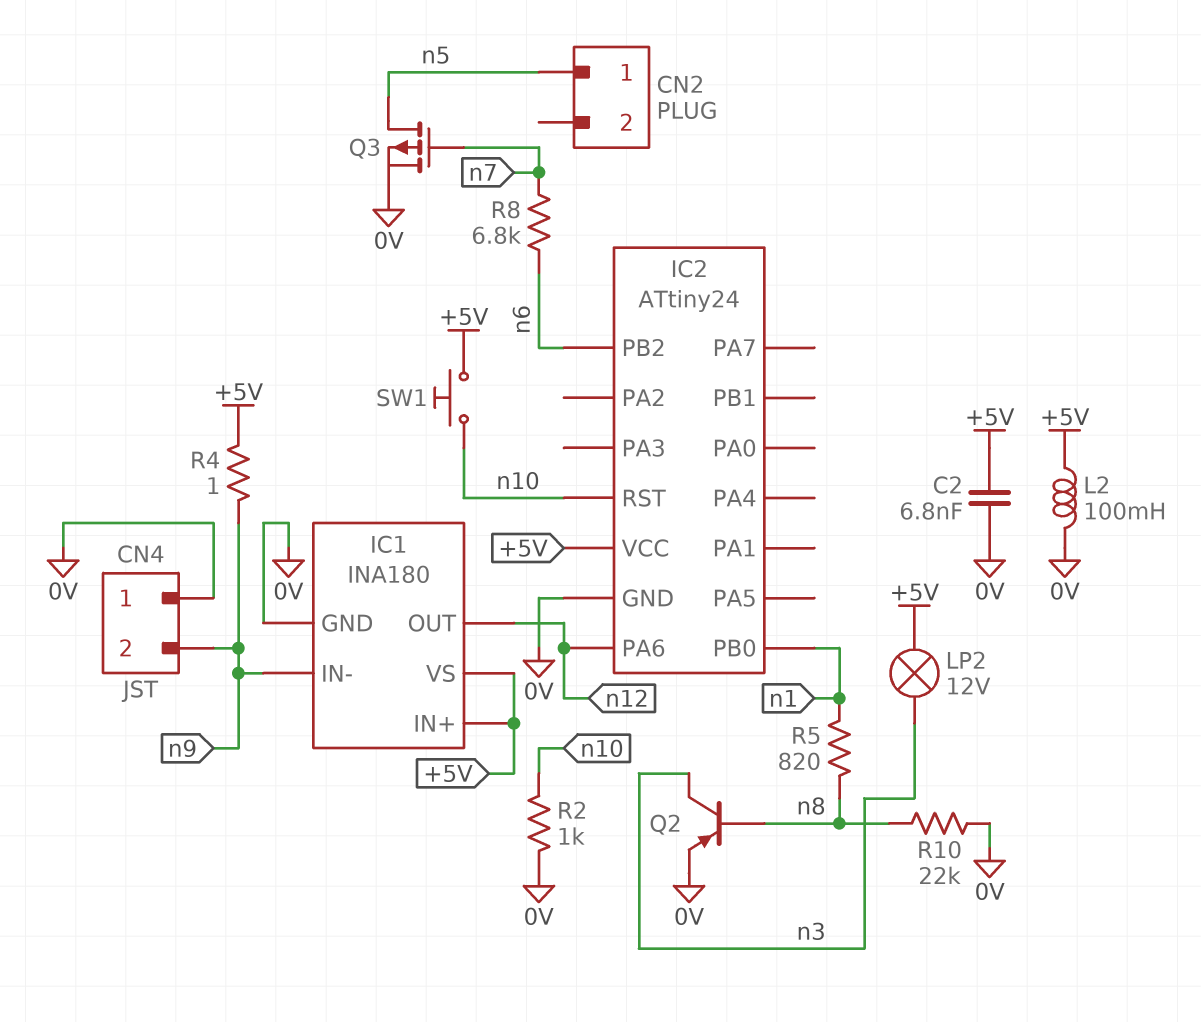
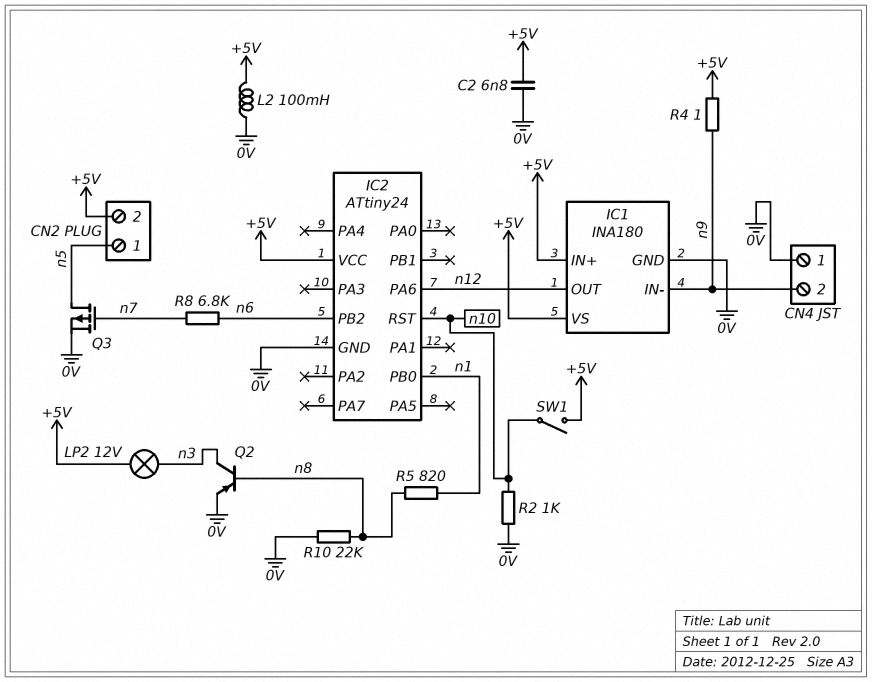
CN2 pin 2: none -> +5V
SW1: button (+5V, n10) -> switch (+5V, n10)

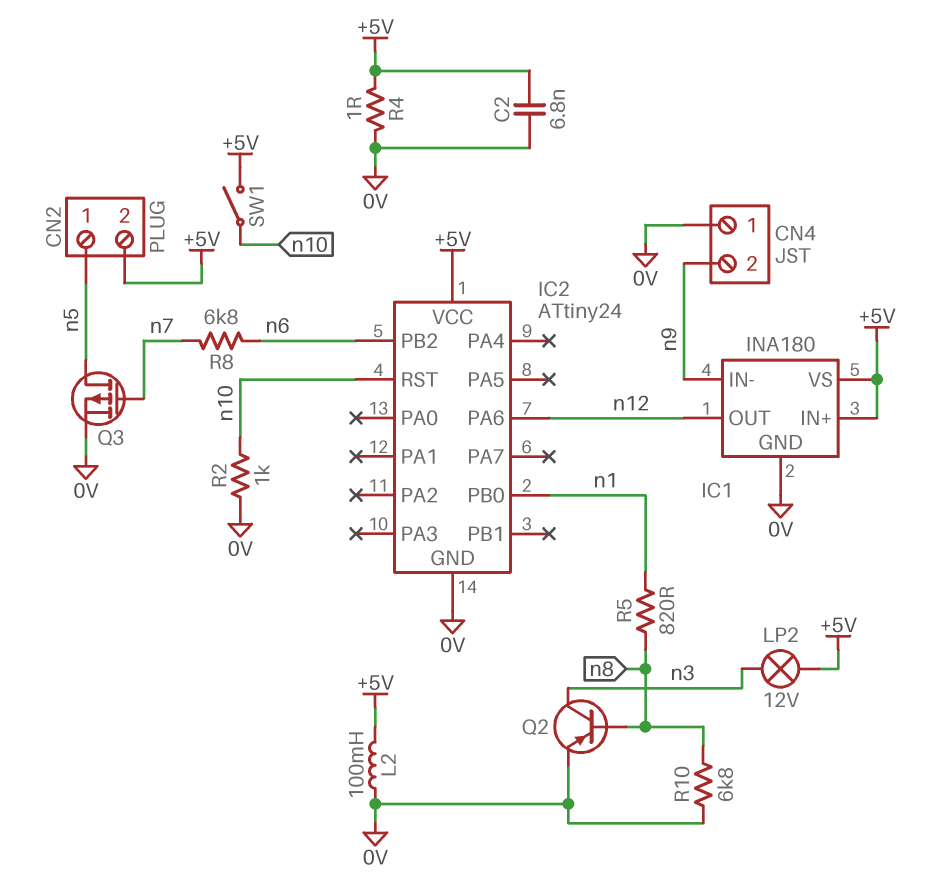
R4: 1 (+5V, n9) -> 1 (+5V, 0V)
R10: 22k (0V, n8) -> 6.8k (0V, n8)

